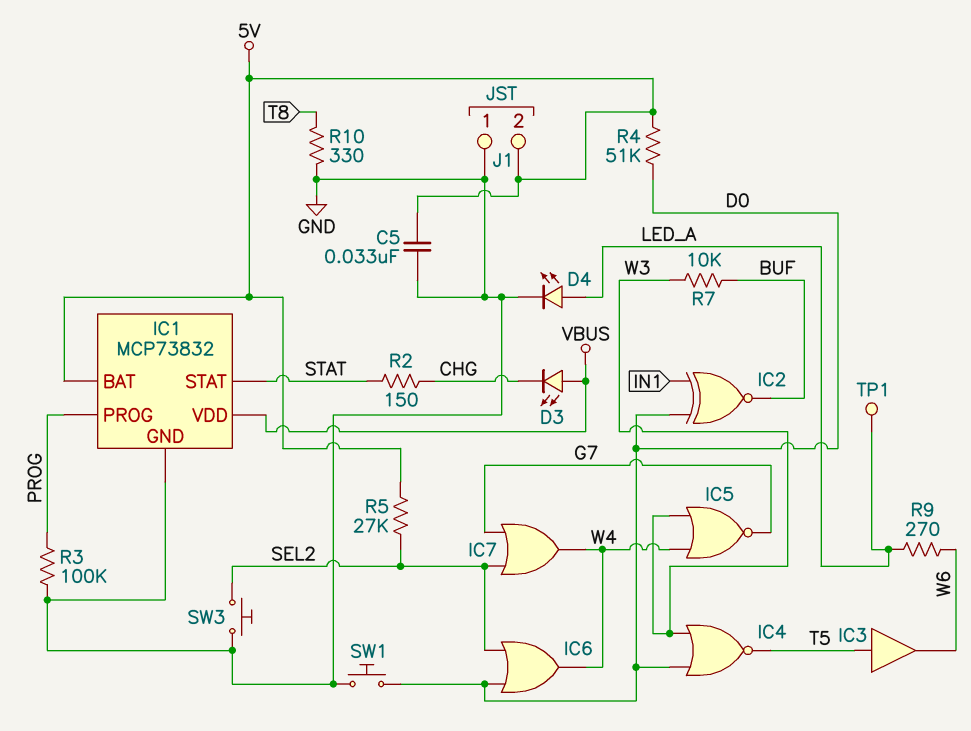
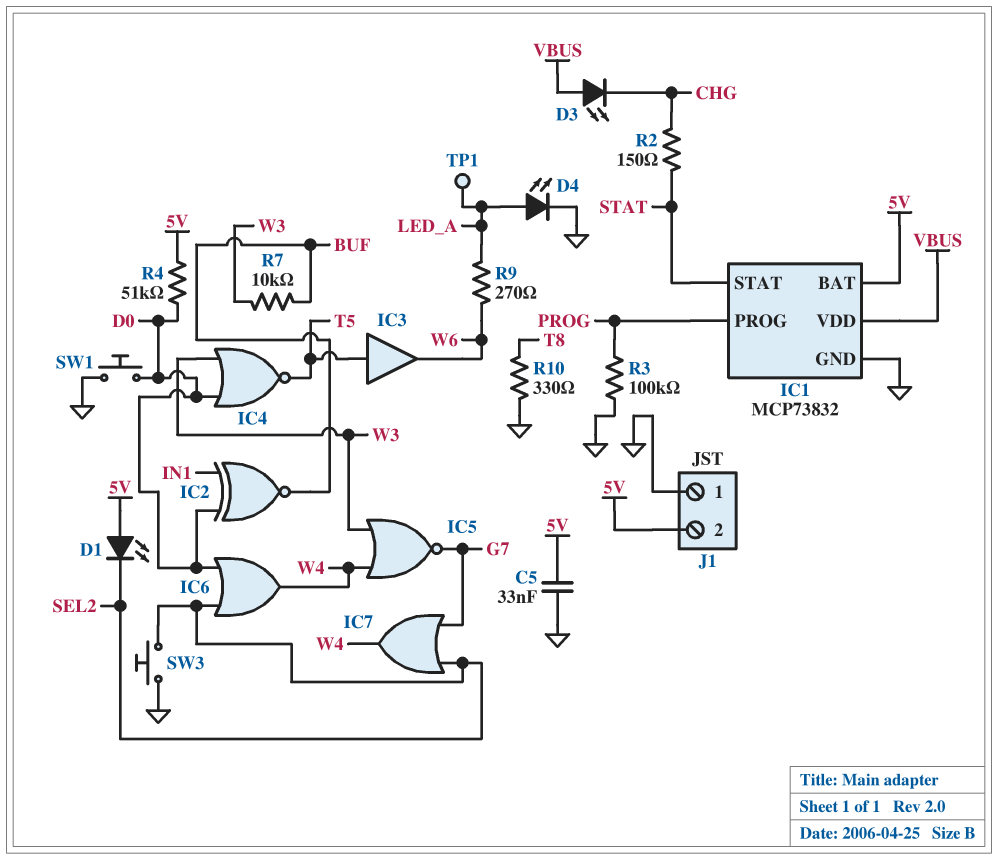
D1: none -> LED (A 5V, K SEL2)
R5: 27k (5V, SEL2) -> none

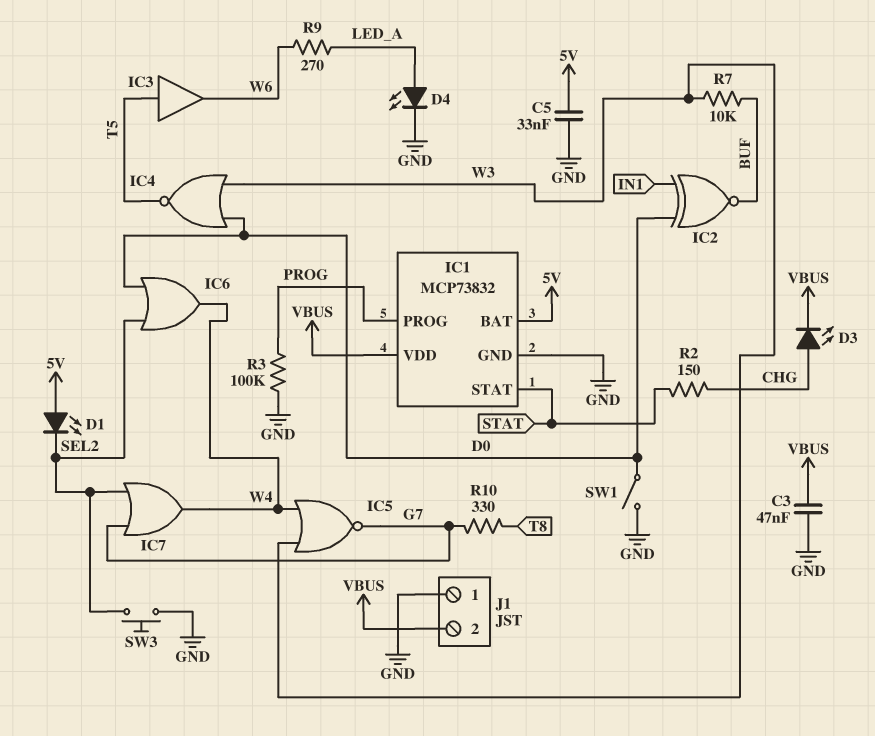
C3: none -> 47nF (GND, VBUS)
D3: LED (A VBUS, K CHG) -> LED (A CHG, K VBUS)
J1 pin 2: 5V -> VBUS
R4: 51k (5V, D0) -> none
R10: 330 (GND, T8) -> 330 (G7, T8)
SW1: button (D0, GND) -> switch (D0, GND)
TP1: test point (LED_A) -> none

